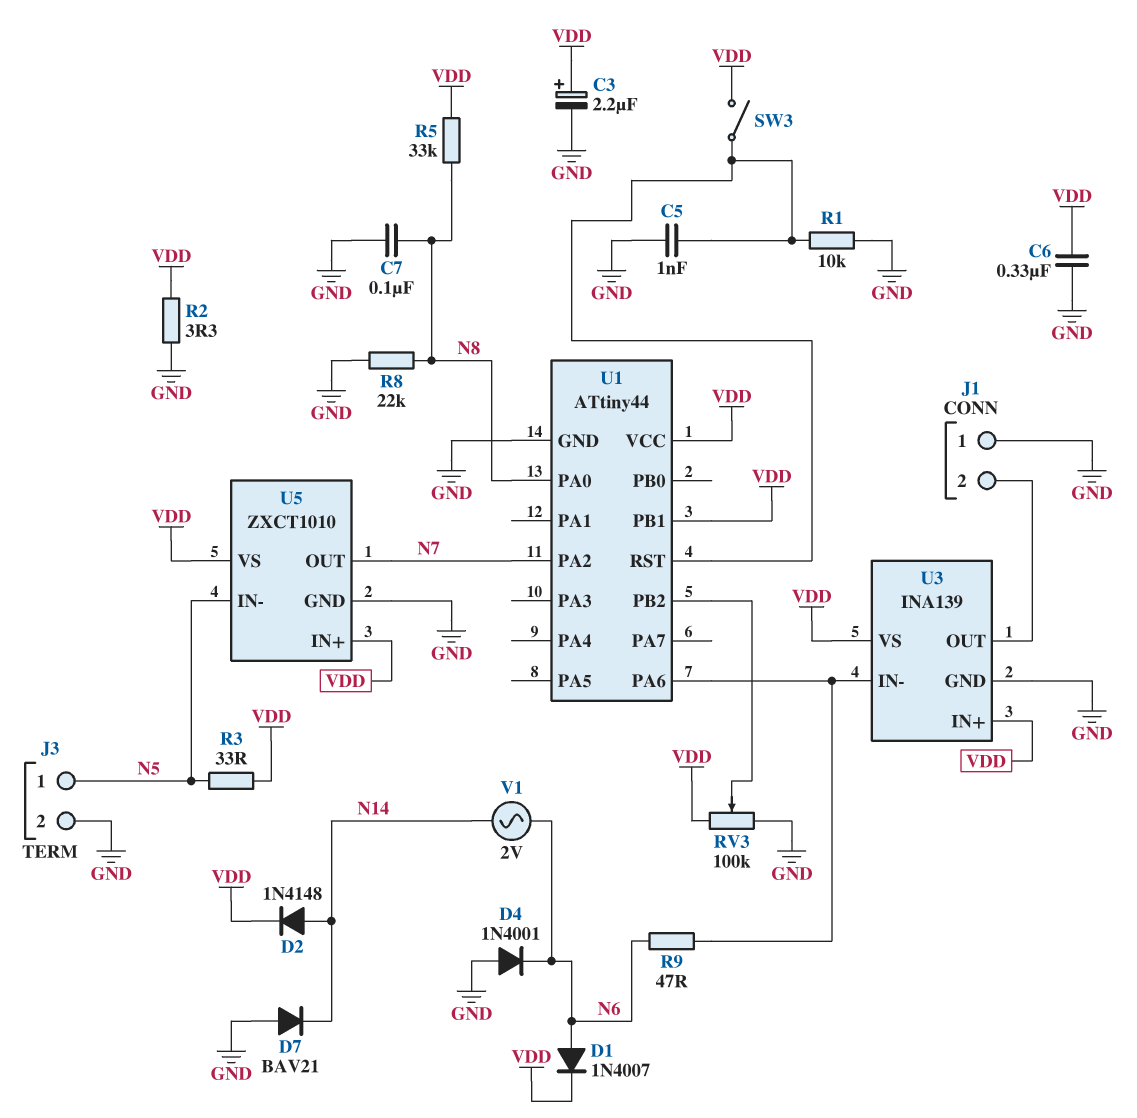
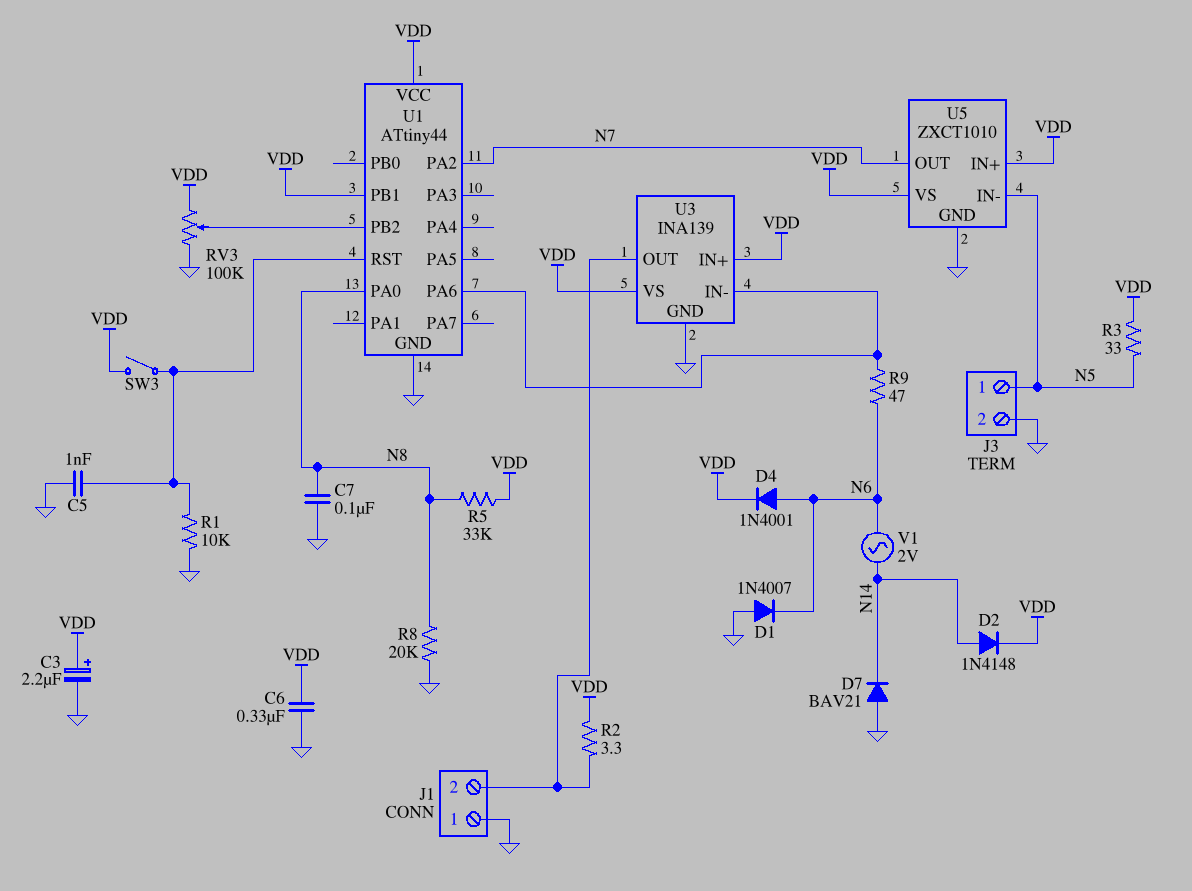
D1: diode 1N4007 (A N6, K VDD) -> diode 1N4007 (A GND, K N6)
D4: diode 1N4001 (A GND, K N6) -> diode 1N4001 (A N6, K VDD)
R2: 3.3 (GND, VDD) -> 3.3 (J1/2, VDD)
R8: 22k (GND, N8) -> 20k (GND, N8)

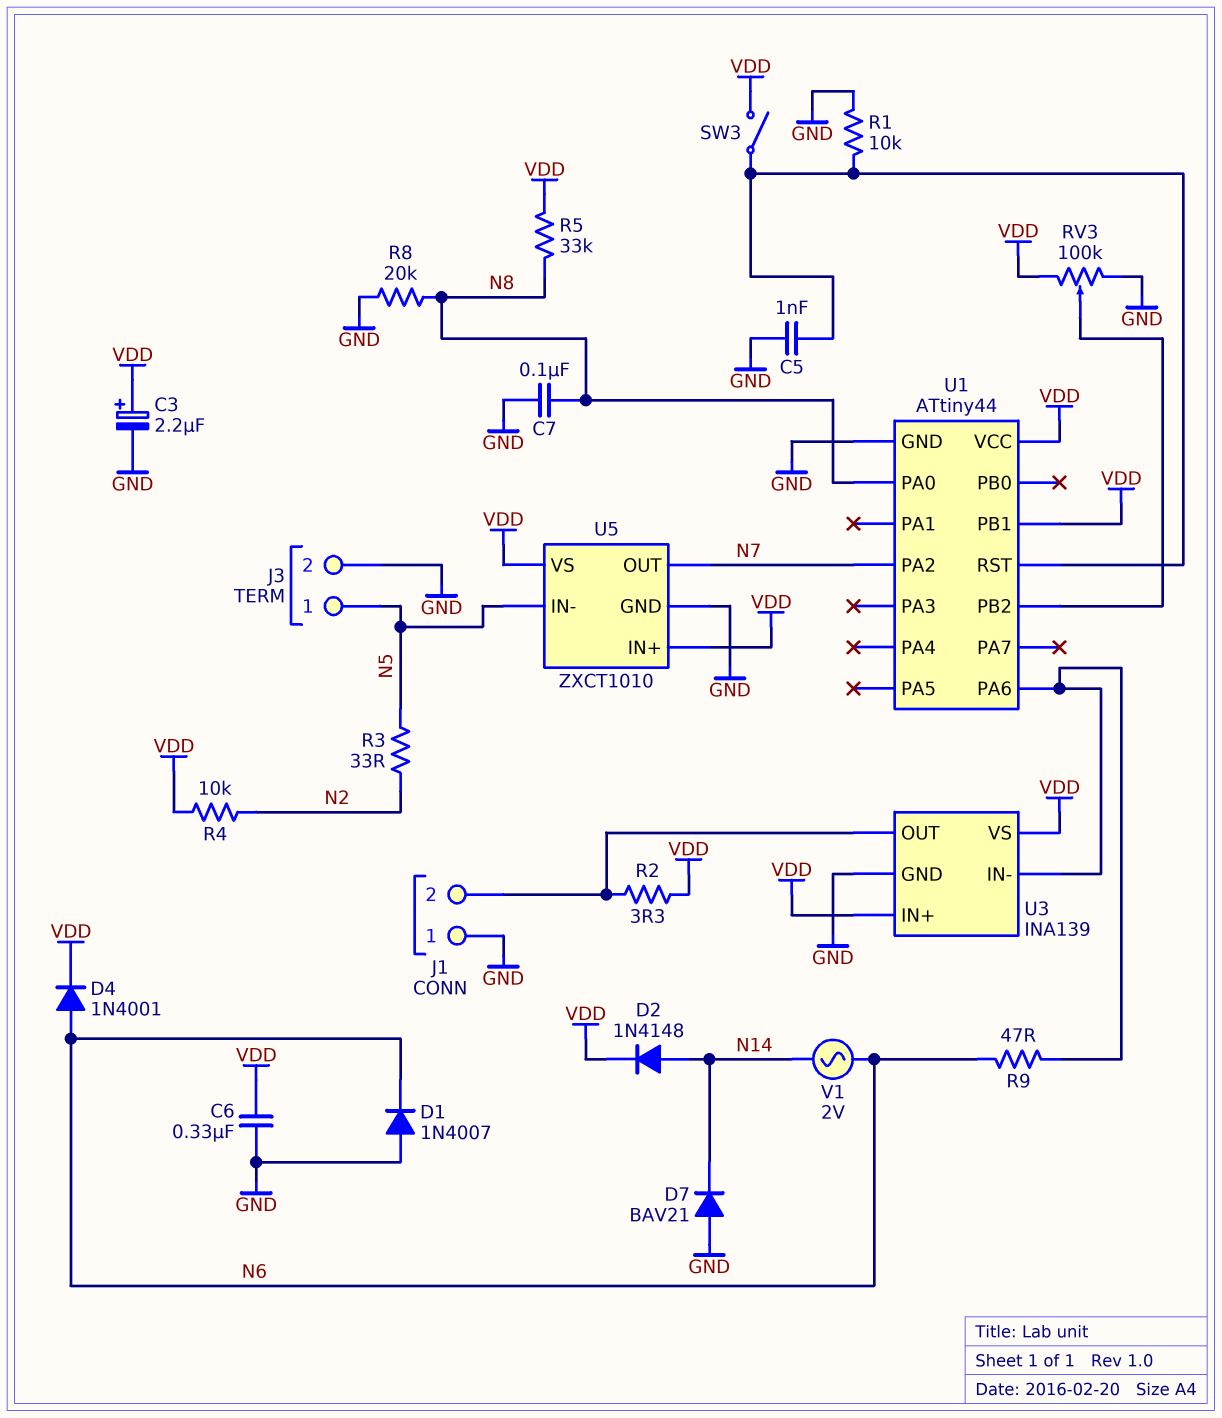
R3: 33 (N5, VDD) -> 33 (N2, N5)
R4: none -> 10k (N2, VDD)

